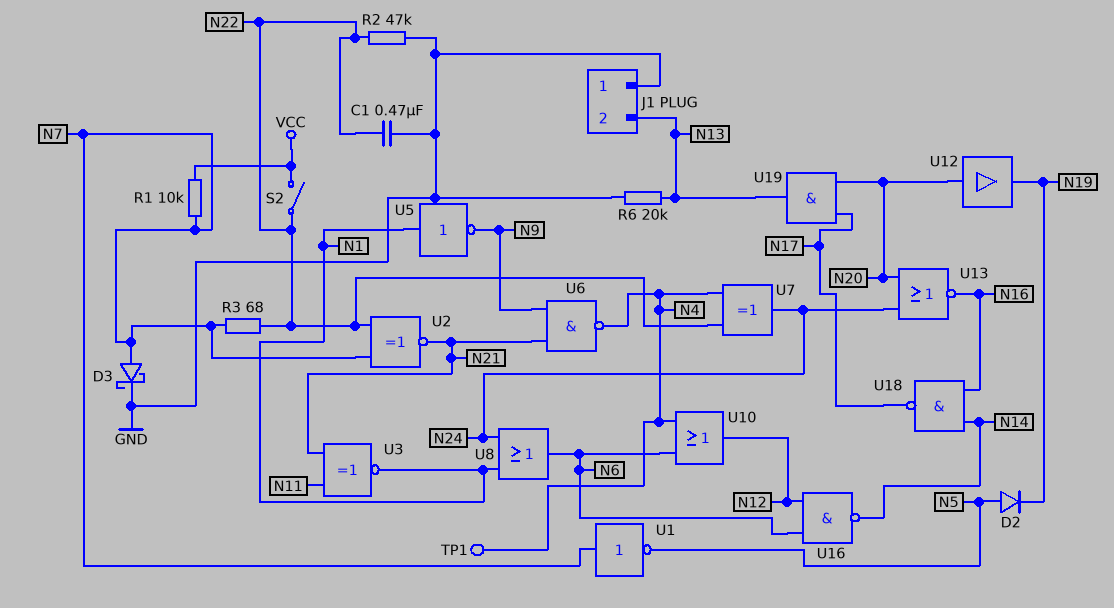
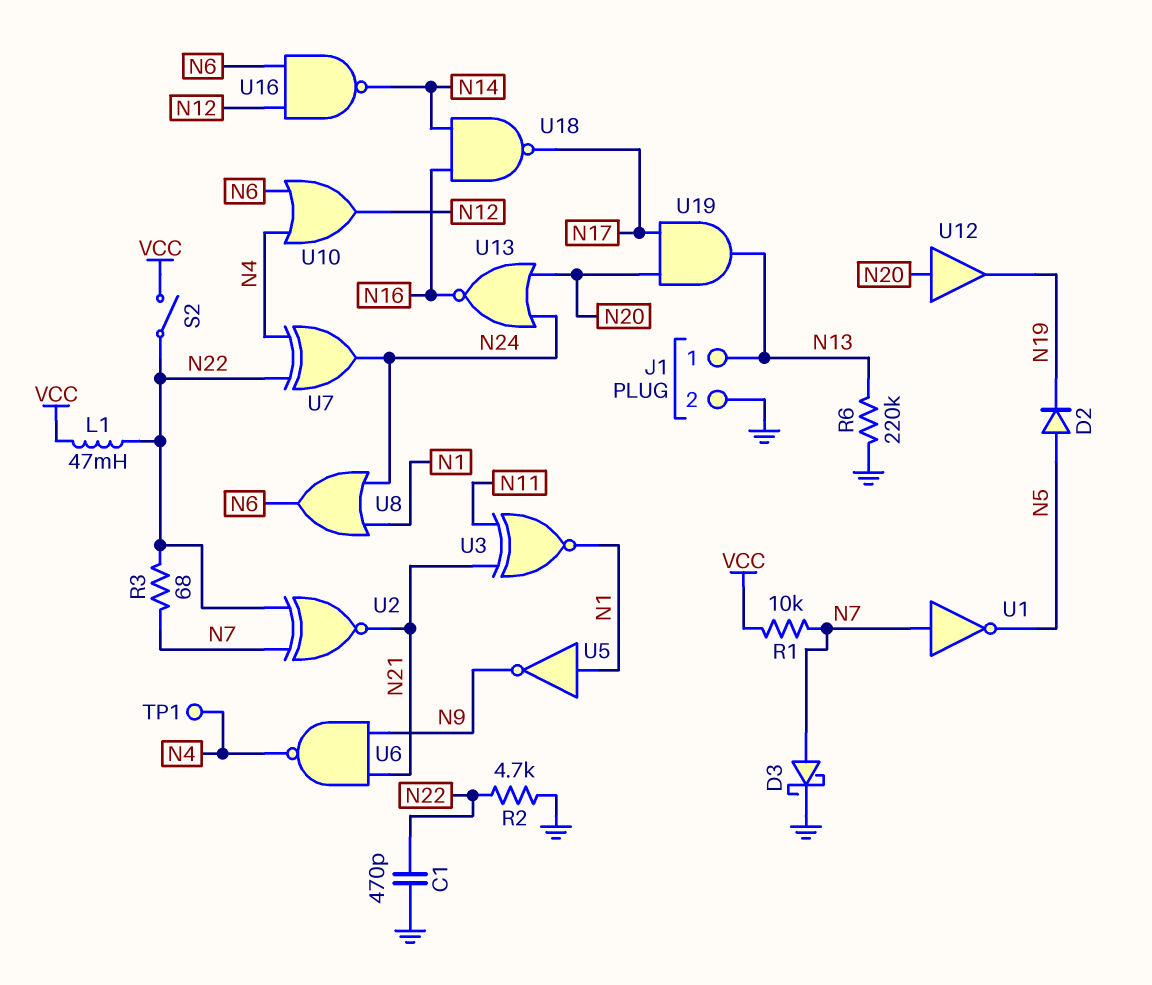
C1: 470nF (GND, N22) -> 470pF (GND, N22)
J1 pin 1: GND -> N13
J1 pin 2: N13 -> GND
L1: none -> 47mH (N22, VCC)
R2: 47k (GND, N22) -> 4.7k (GND, N22)
R6: 20k (GND, N13) -> 220k (GND, N13)

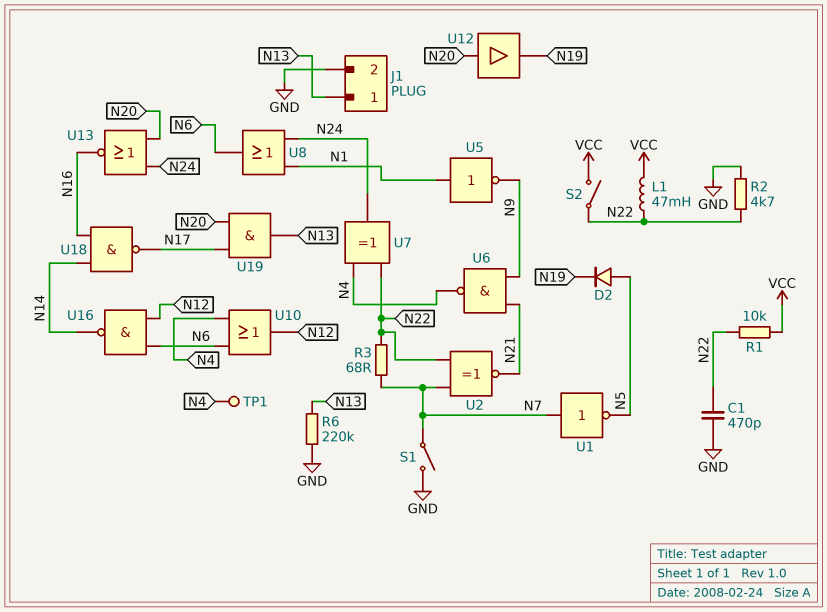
D3: schottky (A N7, K GND) -> none
R1: 10k (N7, VCC) -> 10k (N22, VCC)
S1: none -> switch (GND, N7)
U3: XNOR (in N11, in N21, out N1) -> none

